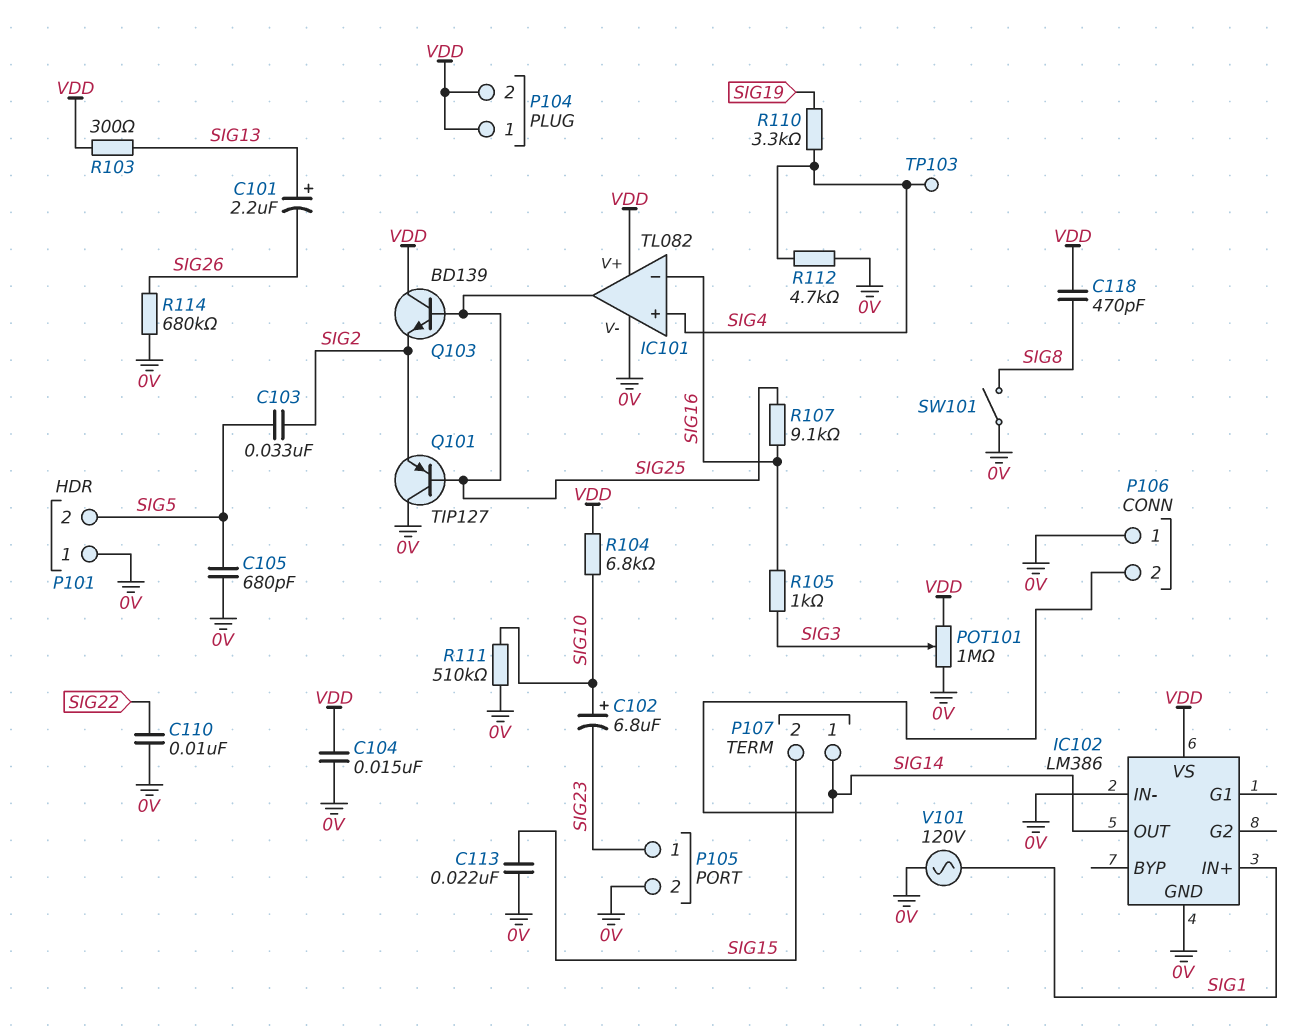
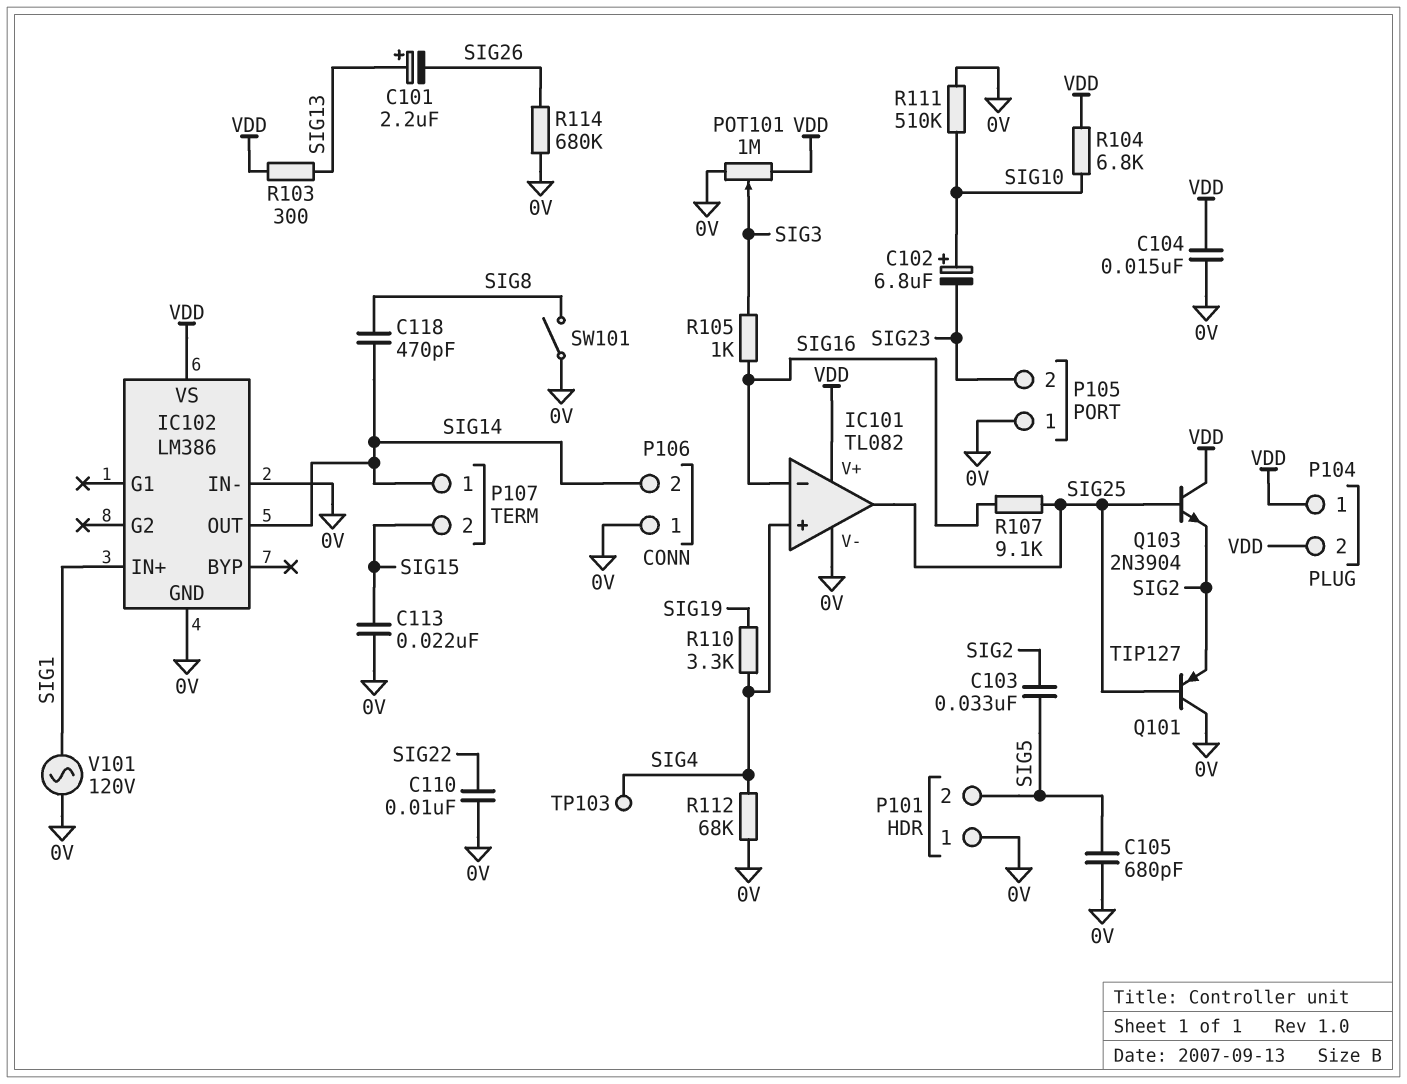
C118: 470pF (SIG8, VDD) -> 470pF (SIG8, SIG14)
P105 pin 1: SIG23 -> 0V
P105 pin 2: 0V -> SIG23
Q103: NPN BD139 (B SIG25, C VDD, E SIG2) -> NPN 2N3904 (B SIG25, C VDD, E SIG2)
R112: 4.7k (0V, SIG4) -> 68k (0V, SIG4)

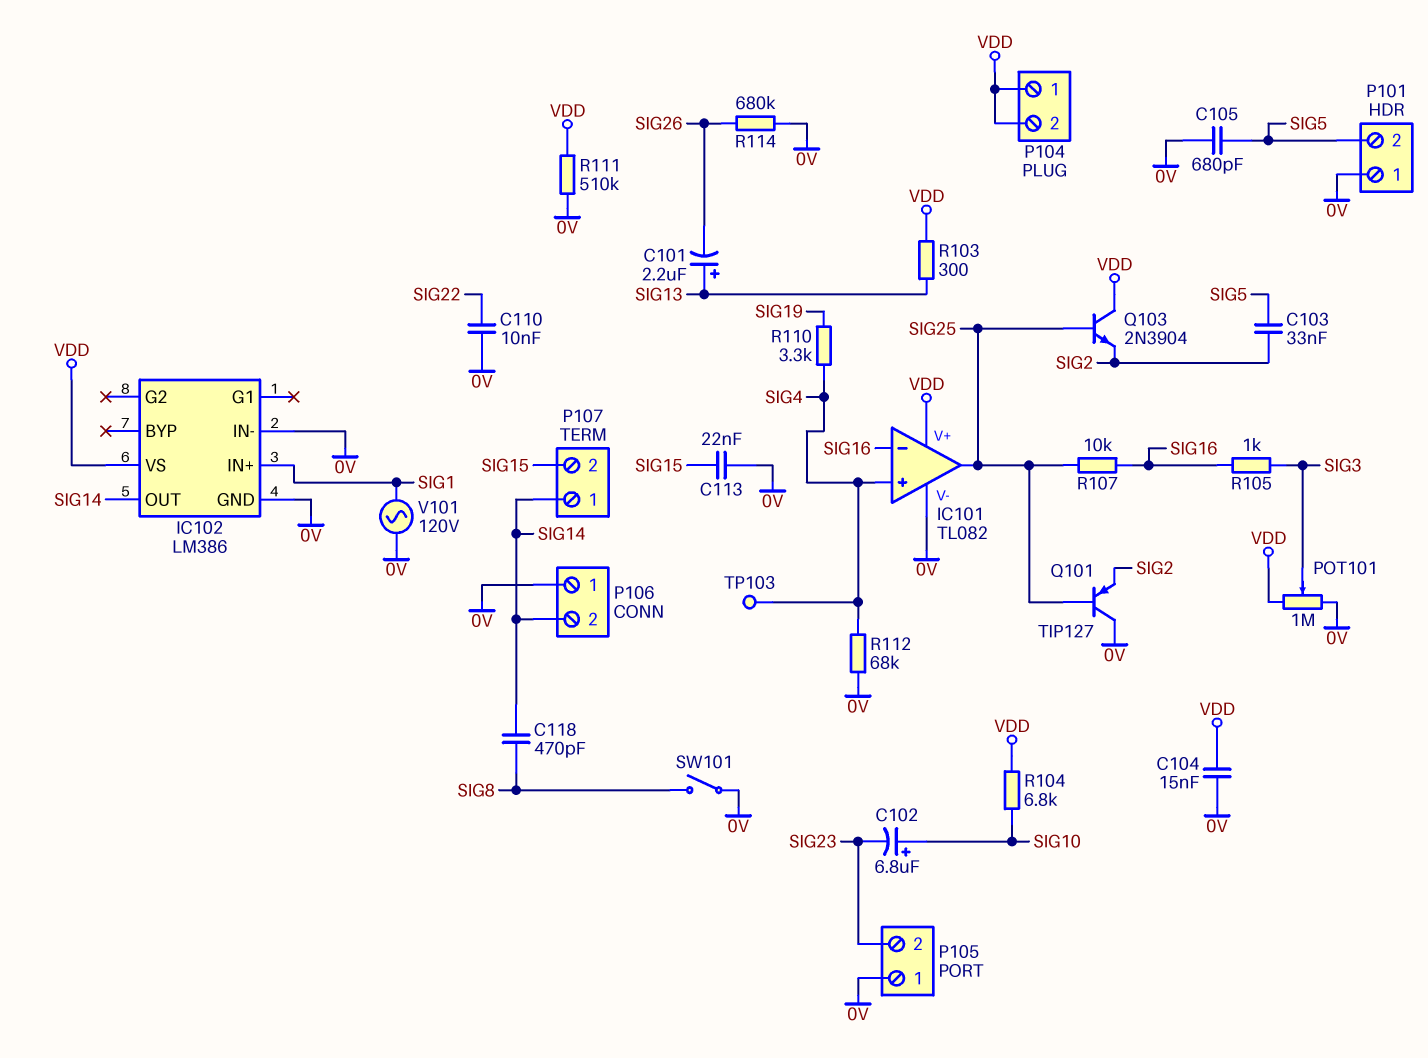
R107: 9.1k (SIG16, SIG25) -> 10k (SIG16, SIG25)
R111: 510k (0V, SIG10) -> 510k (0V, VDD)

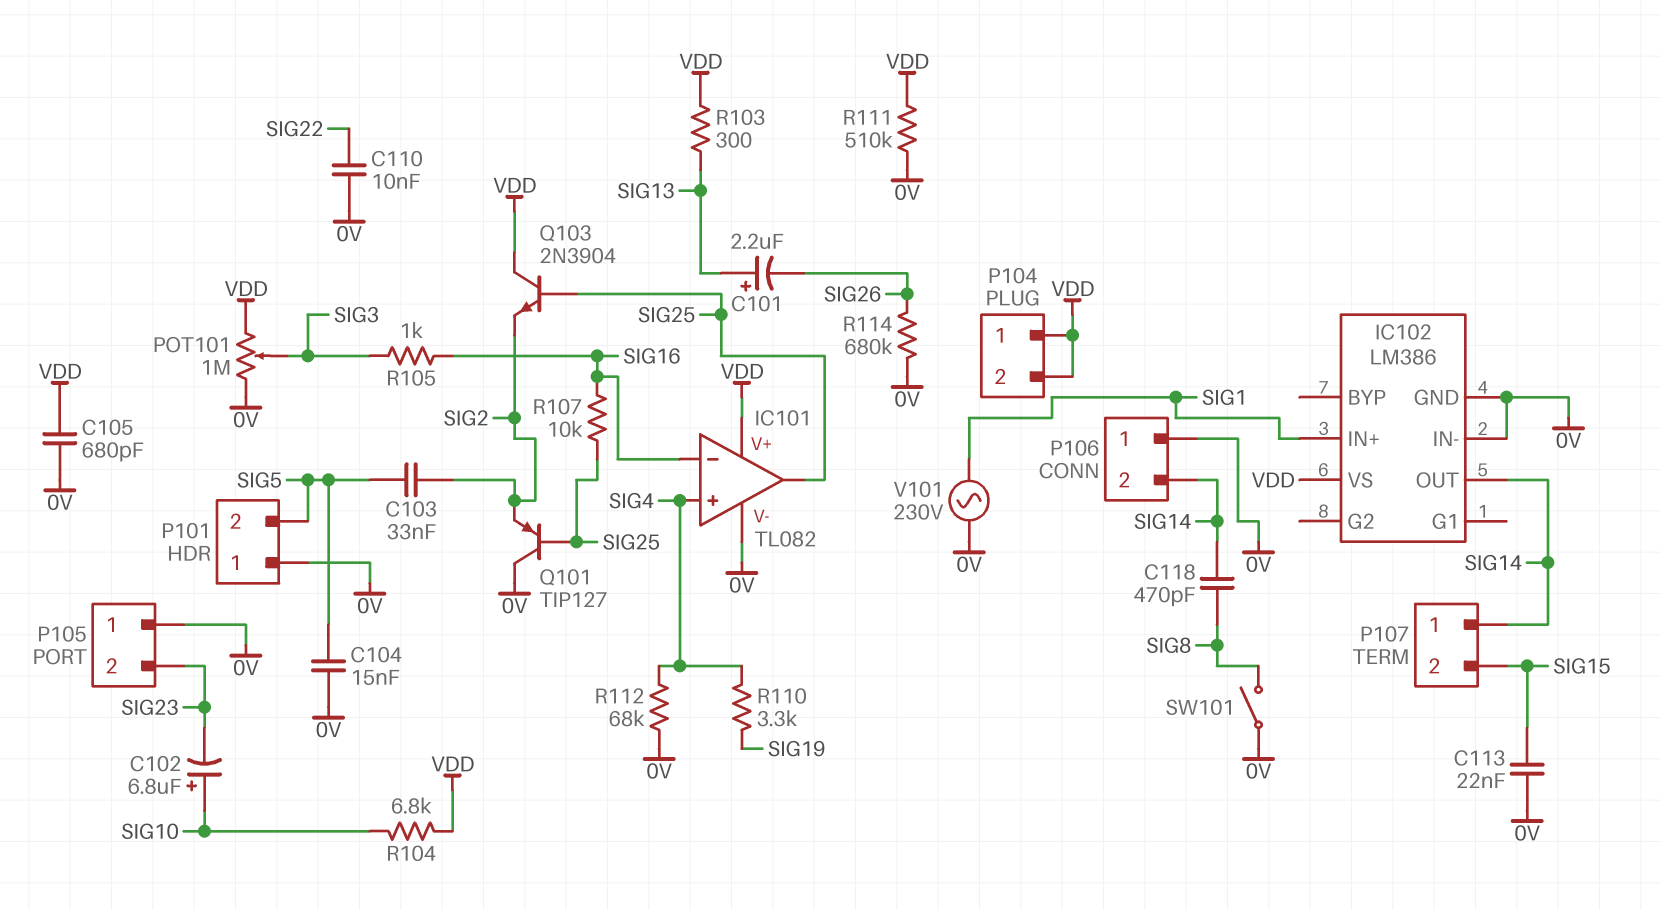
C104: 15nF (0V, VDD) -> 15nF (0V, SIG5)
C105: 680pF (0V, SIG5) -> 680pF (0V, VDD)
TP103: test point (SIG4) -> none
V101: AC 120V (0V, SIG1) -> AC 230V (0V, SIG1)

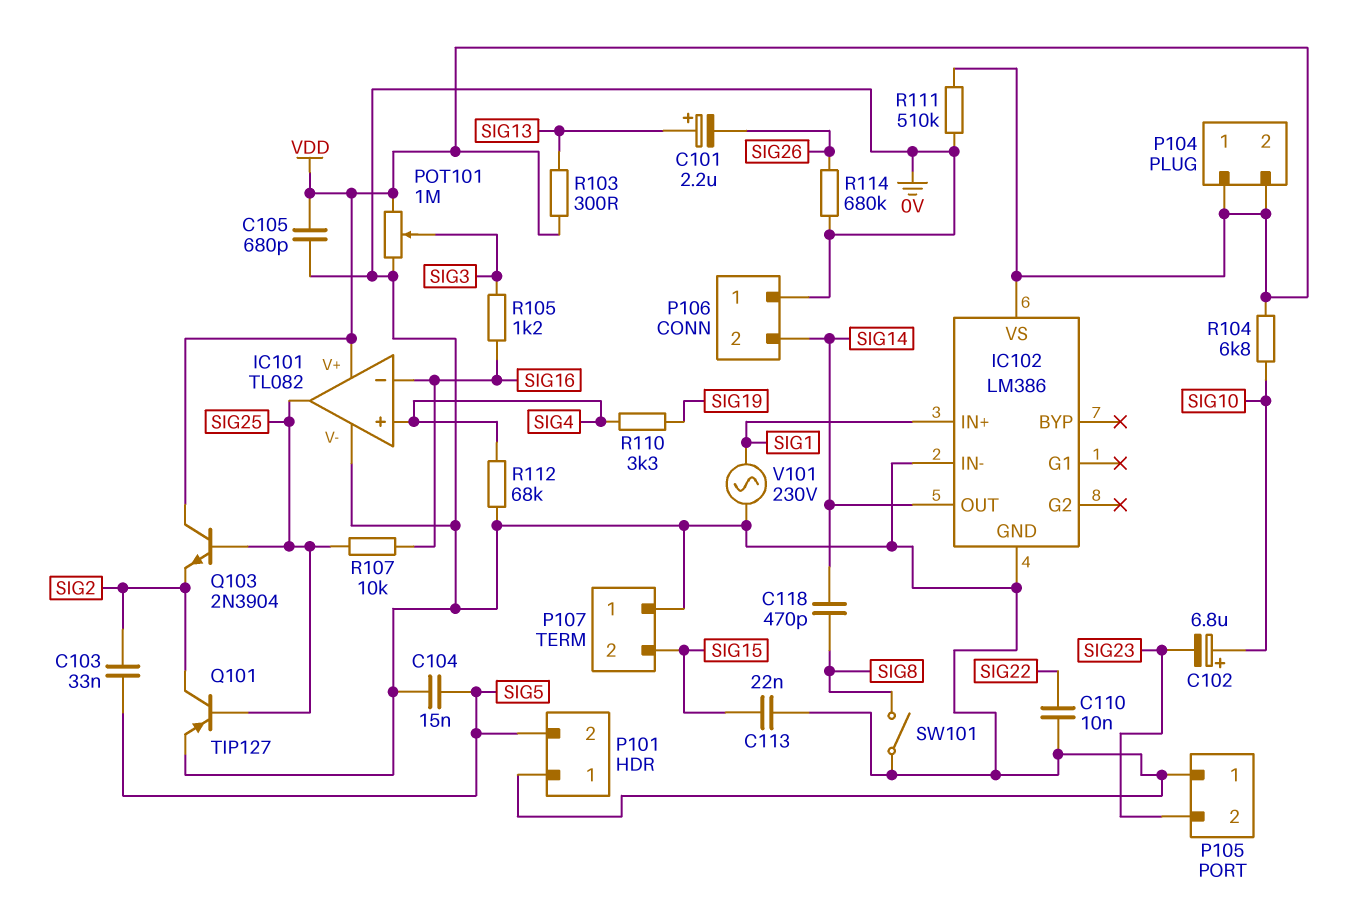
P107 pin 1: SIG14 -> 0V
Q101: PNP TIP127 (B SIG25, C 0V, E SIG2) -> PNP TIP127 (B SIG25, C SIG2, E 0V)
R105: 1k (SIG3, SIG16) -> 1.2k (SIG3, SIG16)

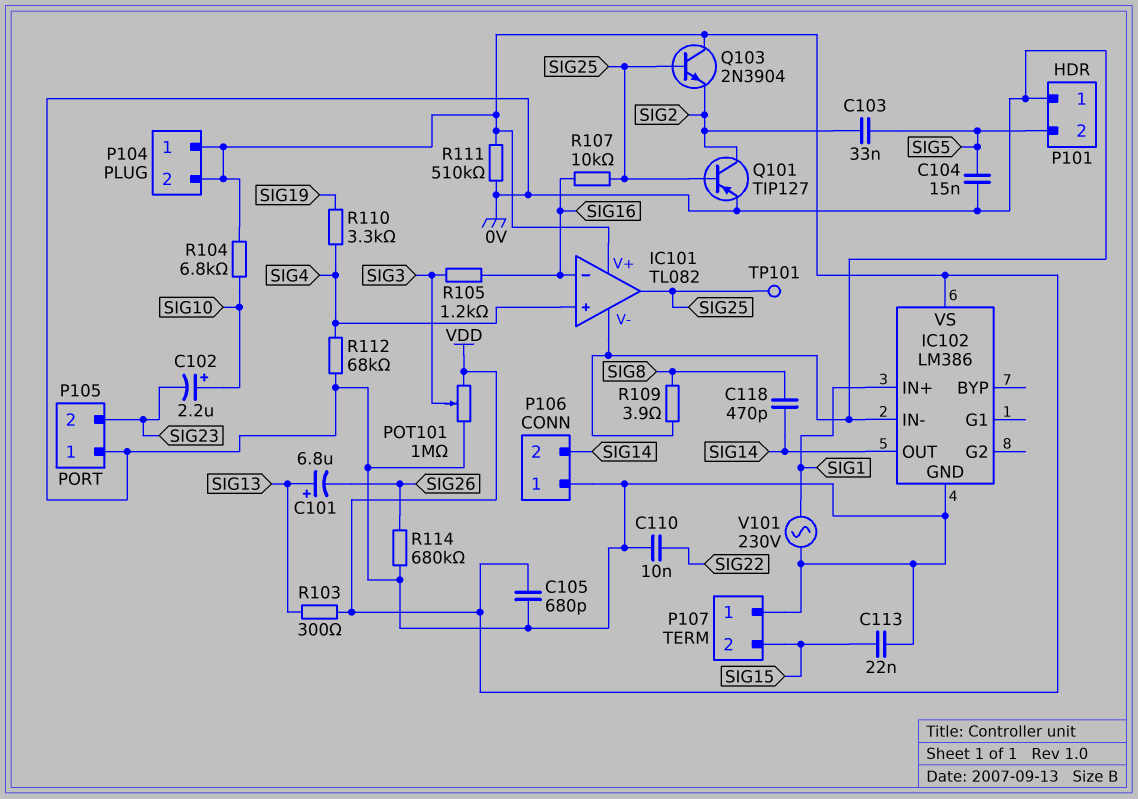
C101: 2.2uF (plus SIG13, minus SIG26) -> 6.8uF (plus SIG13, minus SIG26)
C102: 6.8uF (plus SIG10, minus SIG23) -> 2.2uF (plus SIG10, minus SIG23)
R109: none -> 3.9 (0V, SIG8)
SW101: switch (0V, SIG8) -> none
TP101: none -> test point (SIG25)

